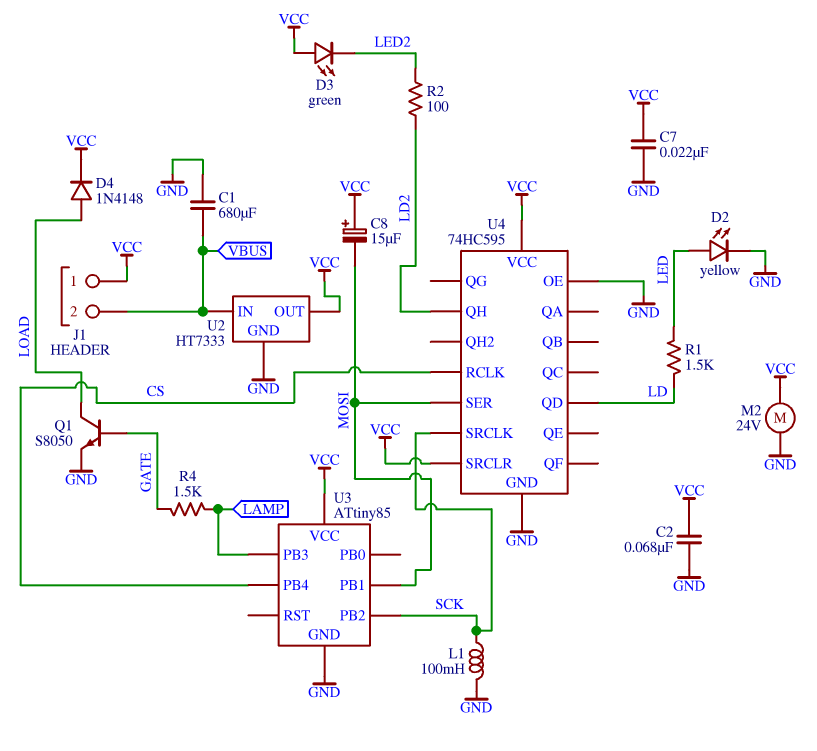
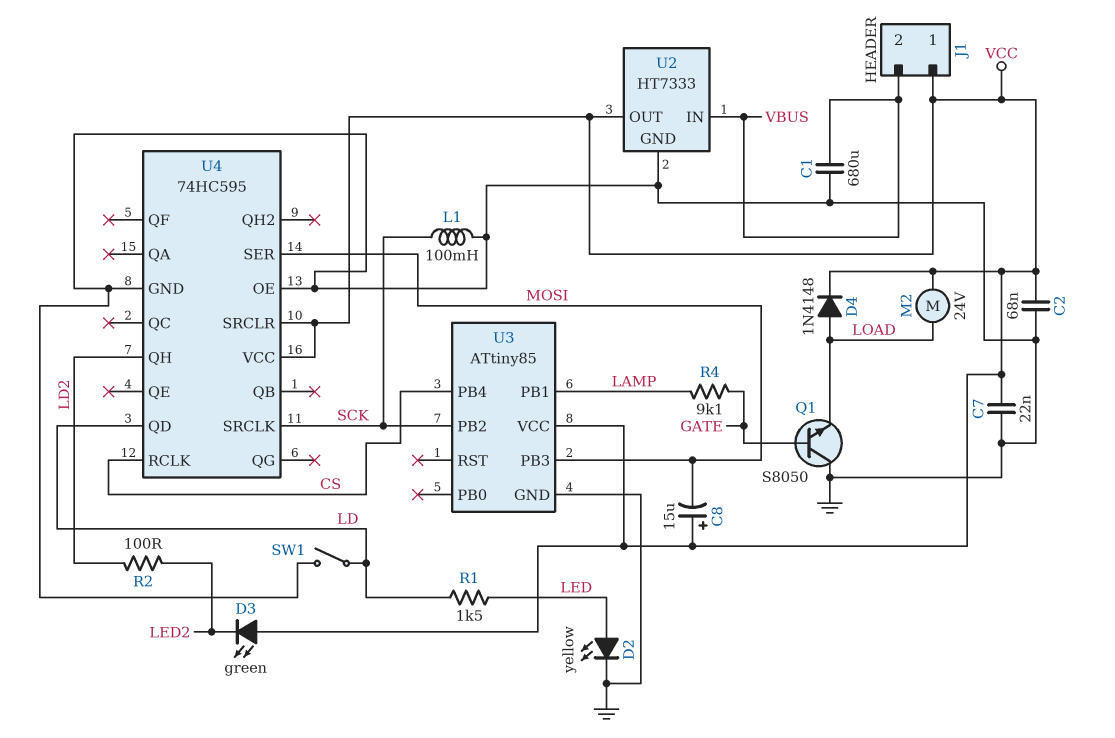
M2: motor 24V (GND, VCC) -> motor 24V (LOAD, VCC)
Q1: NPN S8050 (B GATE, C LOAD, E GND) -> NPN S8050 (B GATE, C GND, E LOAD)
R4: 1.5k (GATE, LAMP) -> 9.1k (GATE, LAMP)
SW1: none -> switch (GND, LD)
U3 pin PB1: MOSI -> LAMP
U3 pin PB3: LAMP -> MOSI

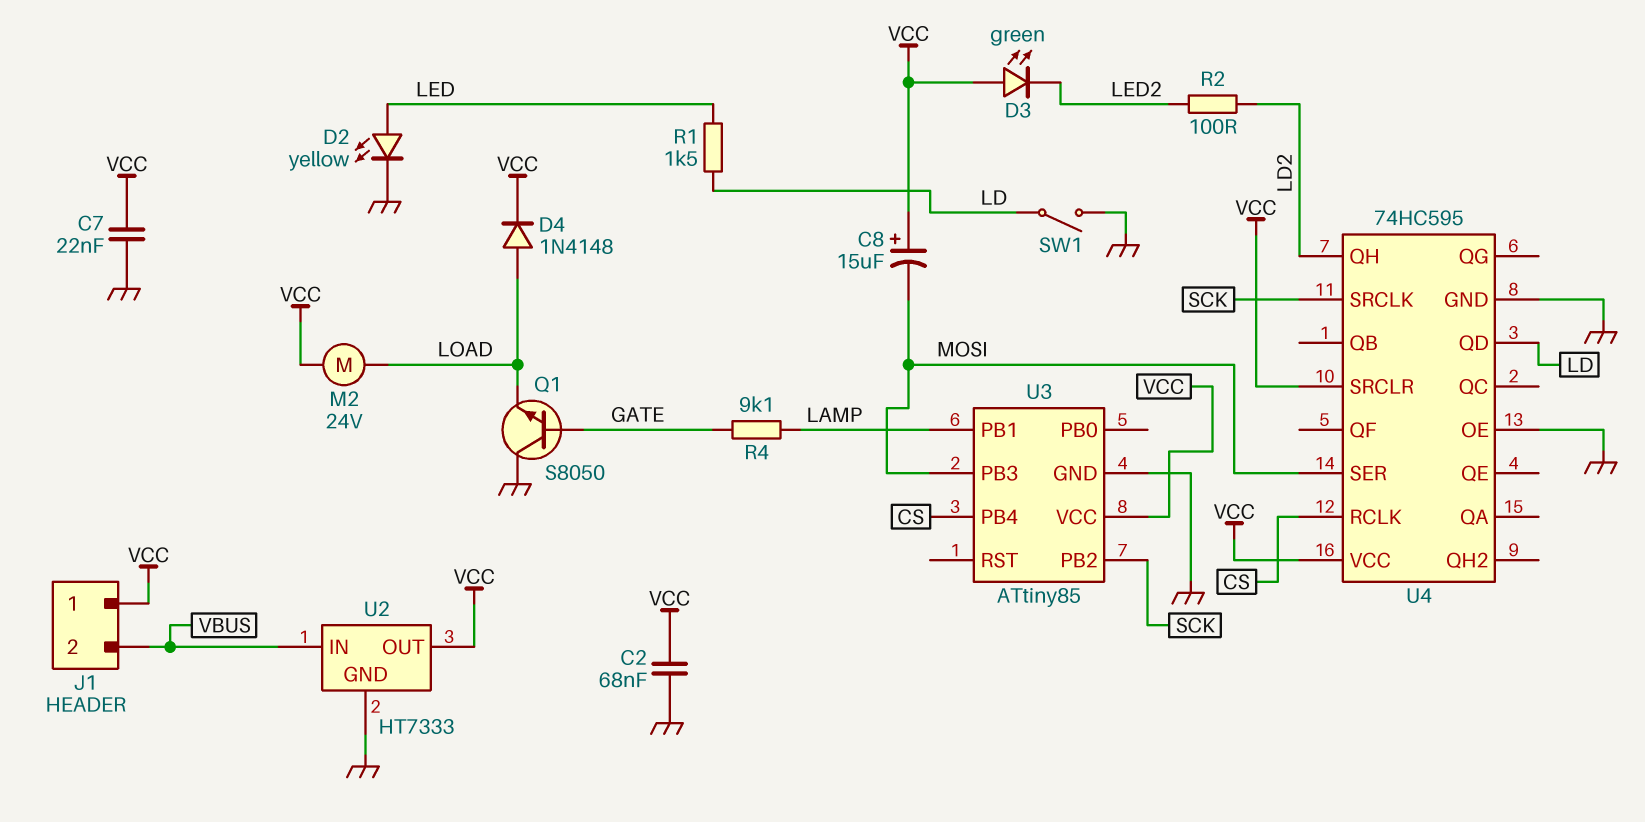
C1: 680uF (GND, VBUS) -> none
L1: 100mH (GND, SCK) -> none

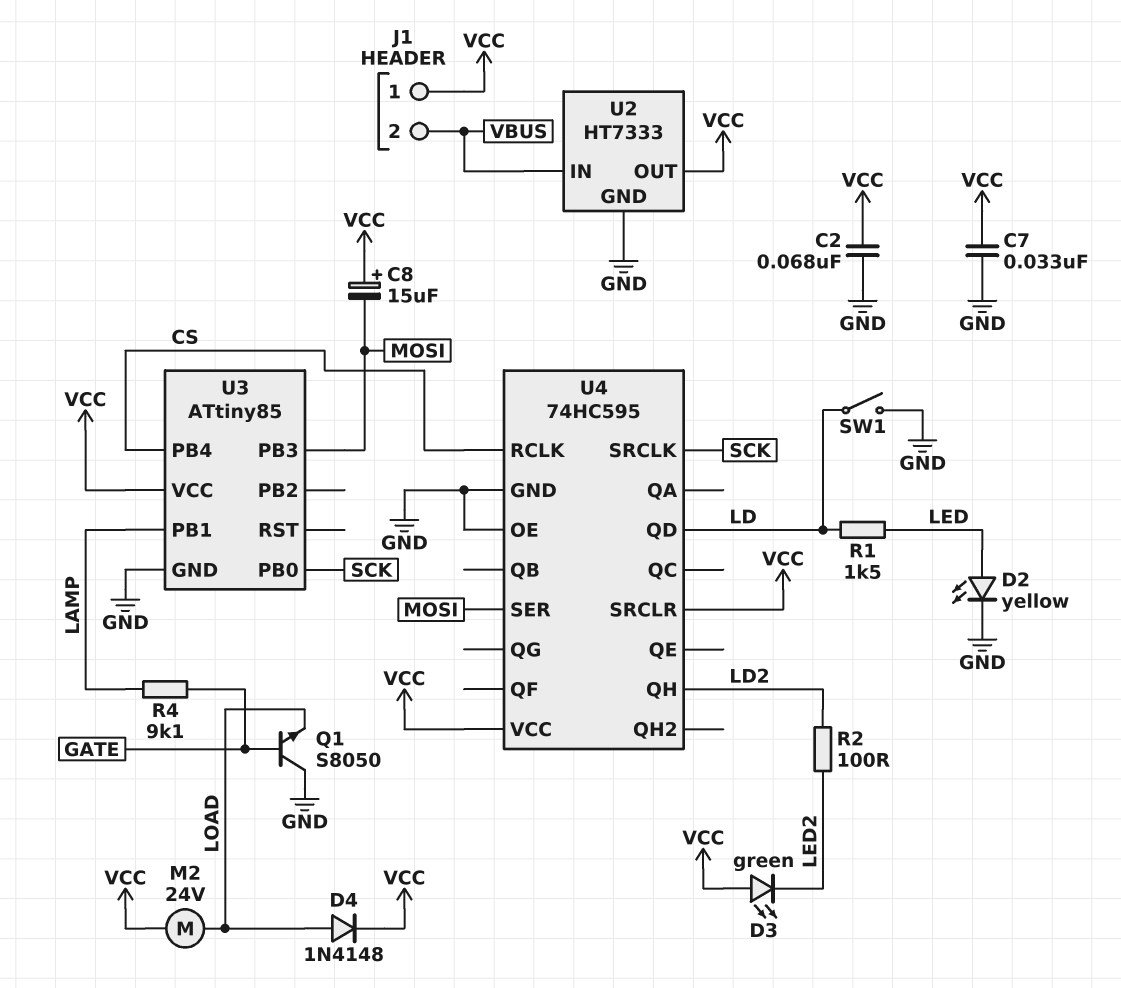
C7: 22nF (GND, VCC) -> 33nF (GND, VCC)
U3 pin PB0: none -> SCK
U3 pin PB2: SCK -> none

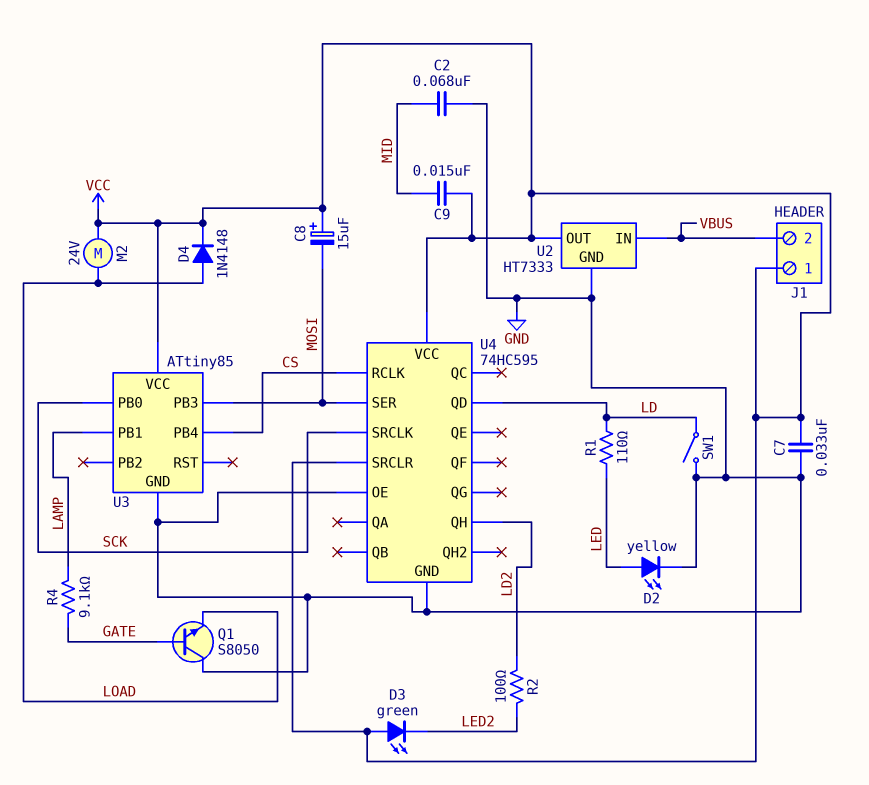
C2: 68nF (GND, VCC) -> 68nF (GND, MID)
C9: none -> 15nF (MID, VCC)
R1: 1.5k (LD, LED) -> 110 (LD, LED)

